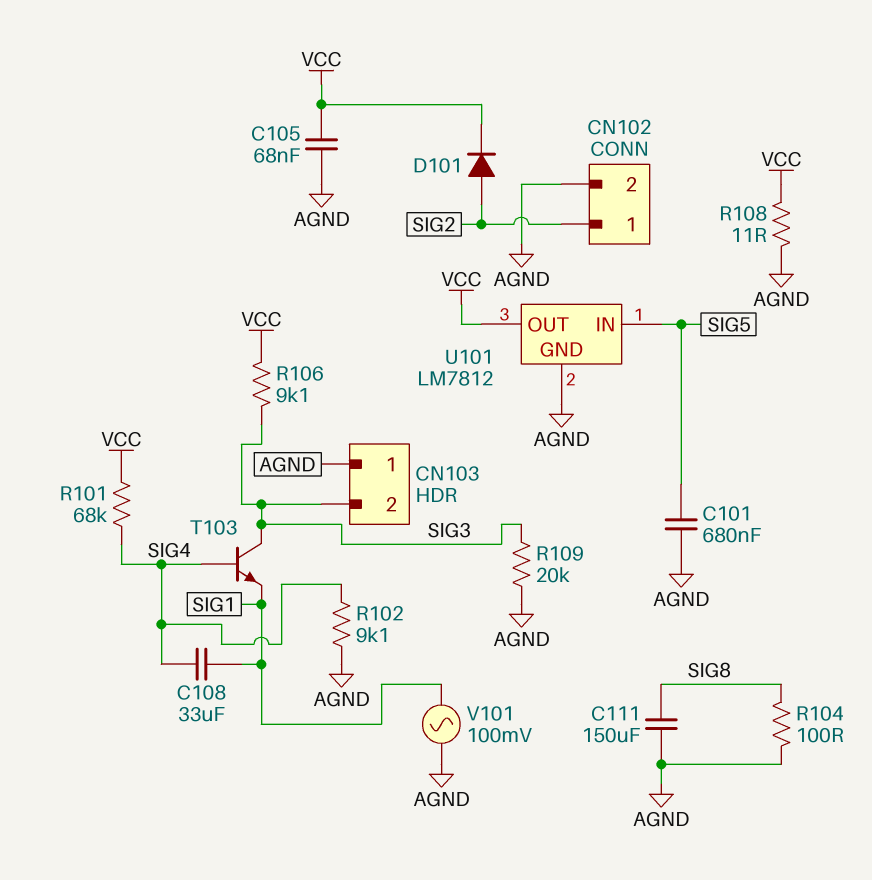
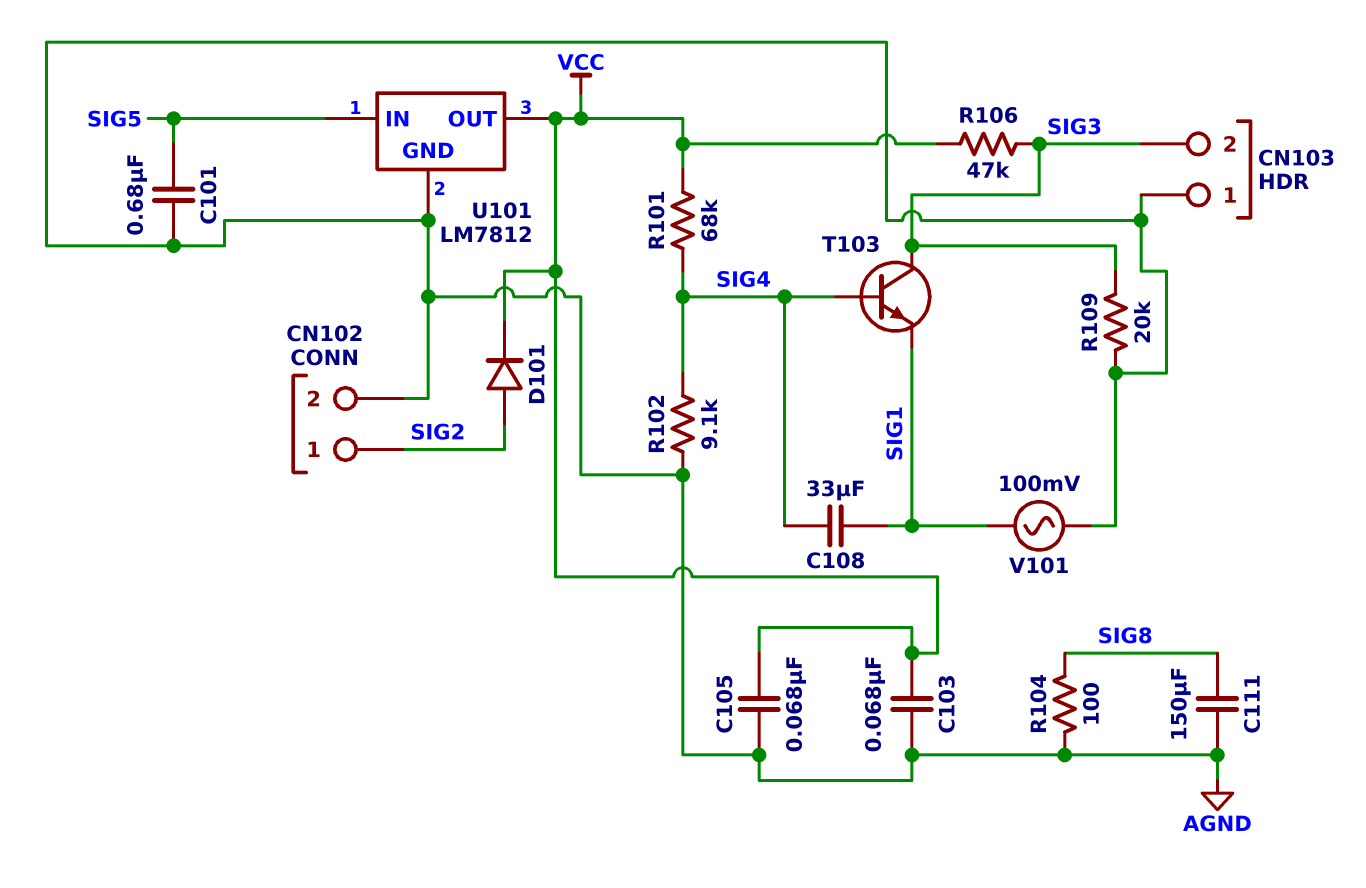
C103: none -> 68nF (AGND, VCC)
R106: 9.1k (SIG3, VCC) -> 47k (SIG3, VCC)
R108: 11 (AGND, VCC) -> none

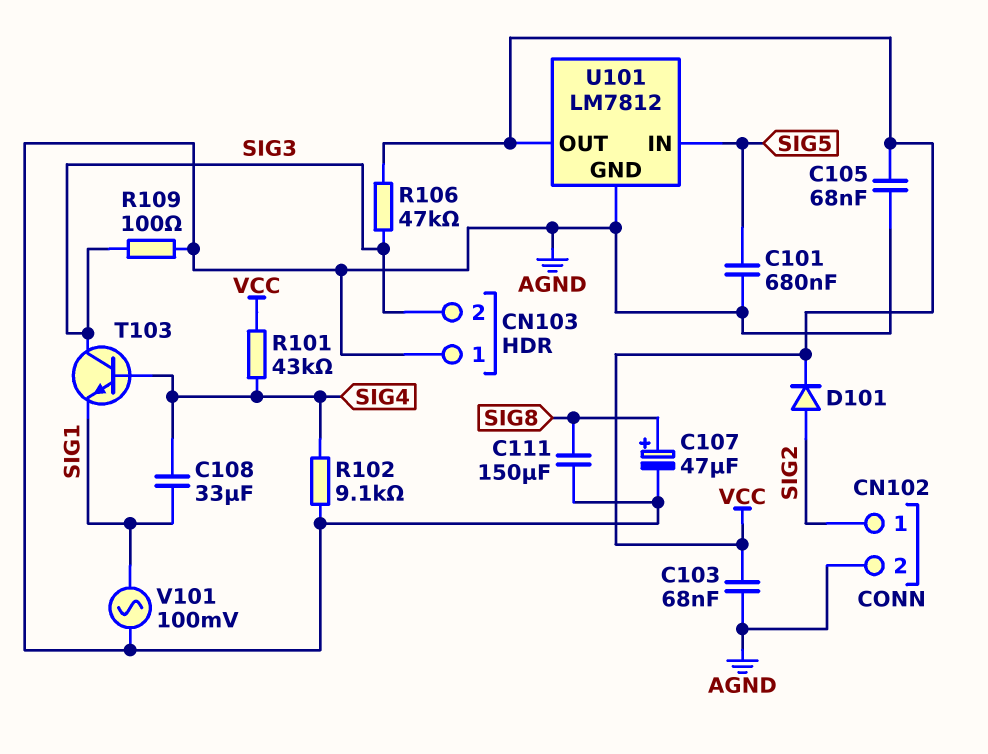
C107: none -> 47uF (plus SIG8, minus AGND)
R101: 68k (SIG4, VCC) -> 43k (SIG4, VCC)
R104: 100 (AGND, SIG8) -> none
R109: 20k (AGND, SIG3) -> 100 (AGND, SIG3)

